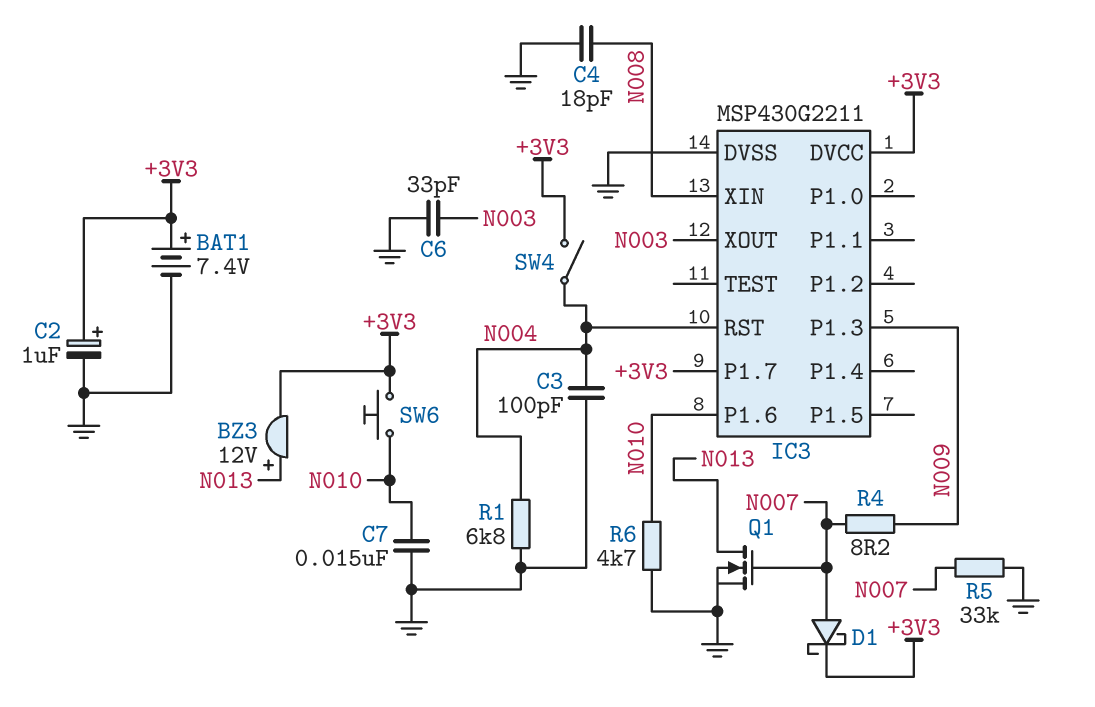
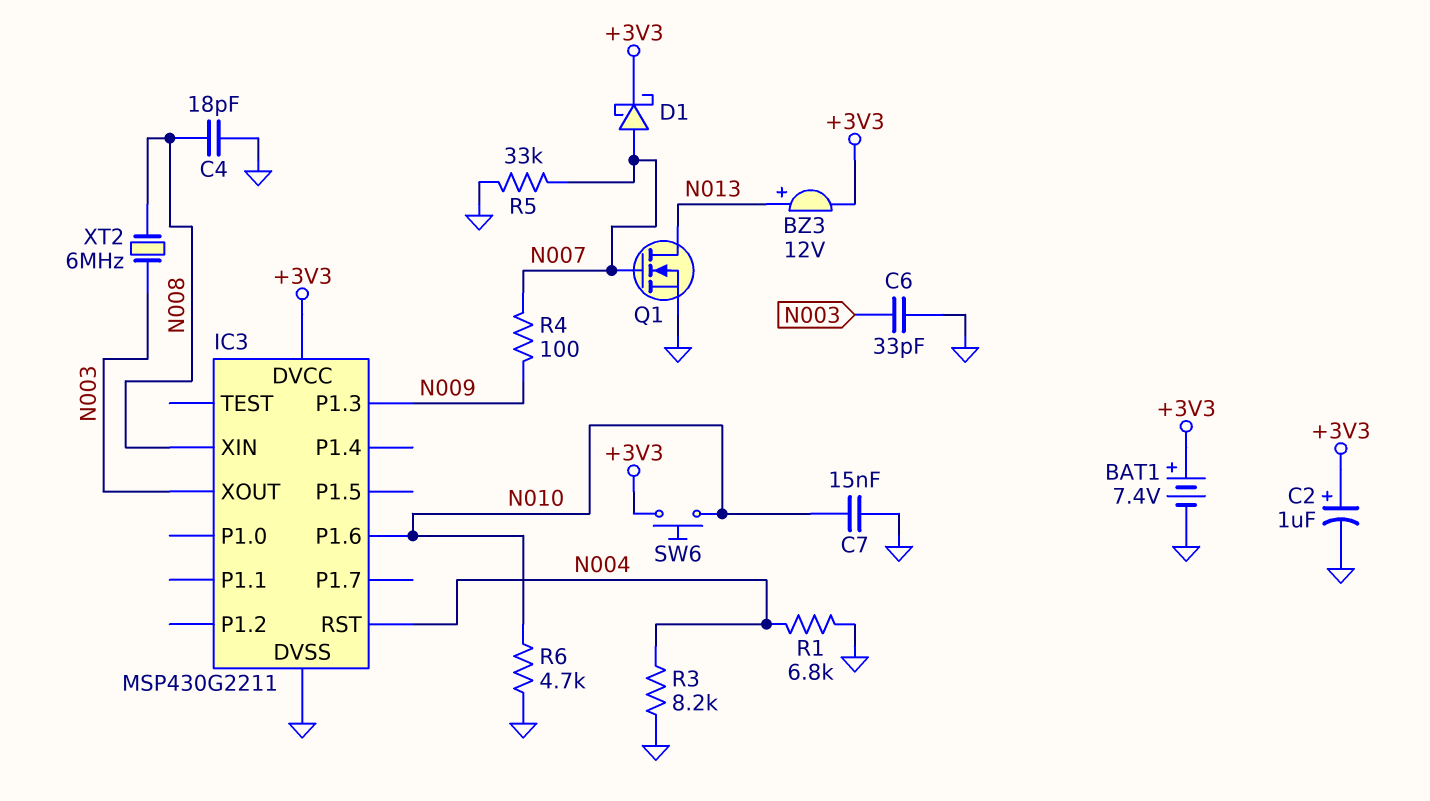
C3: 100pF (GND, N004) -> none
IC3 pin P1.7: +3V3 -> none
R3: none -> 8.2k (GND, N004)
R4: 8.2 (N007, N009) -> 100 (N007, N009)
SW4: switch (+3V3, N004) -> none
XT2: none -> 6MHz (N003, N008)

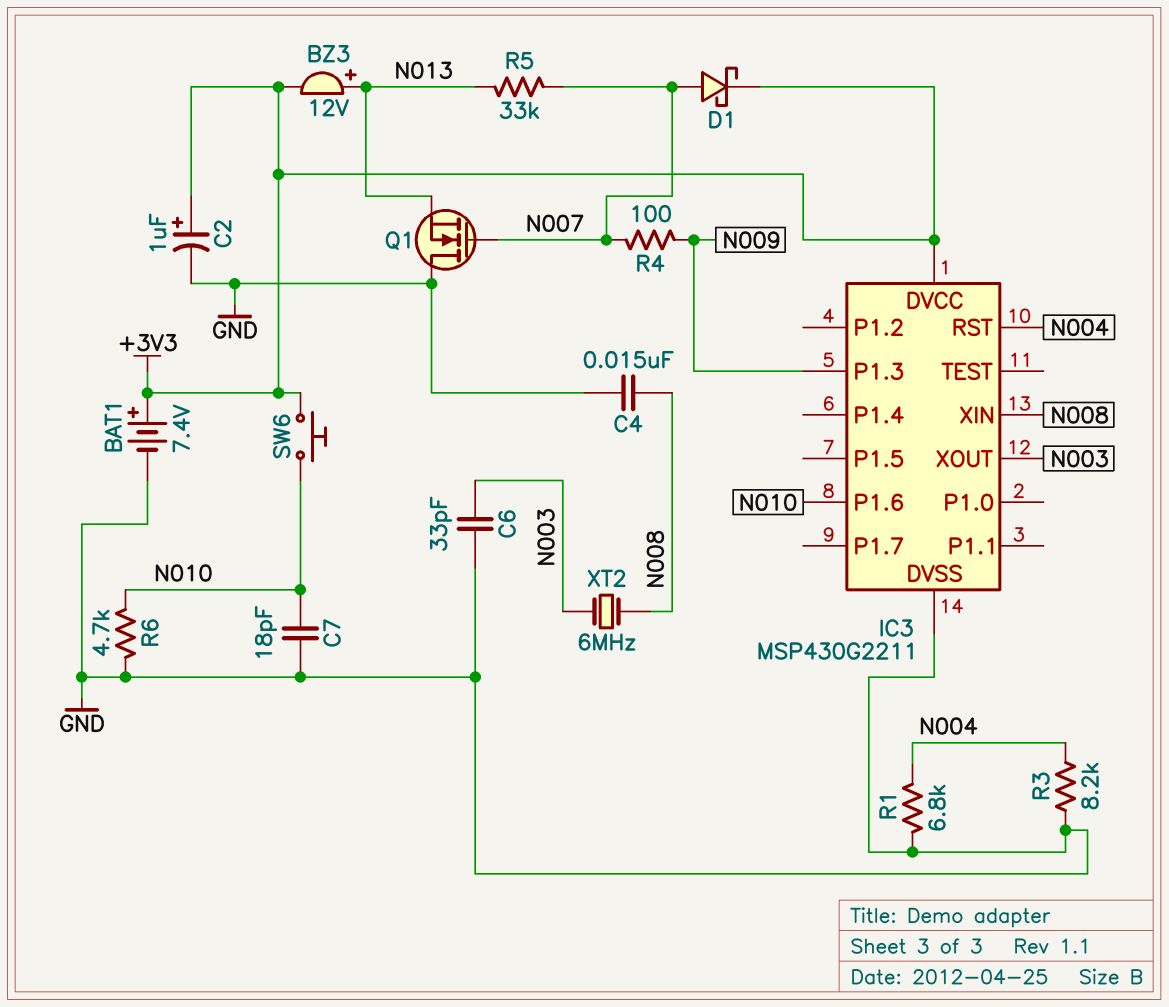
C4: 18pF (GND, N008) -> 15nF (GND, N008)
C7: 15nF (GND, N010) -> 18pF (GND, N010)
Q1: NMOS (G N007, D N013, S GND) -> NMOS (G N007, D GND, S N013)
R5: 33k (GND, N007) -> 33k (N007, N013)

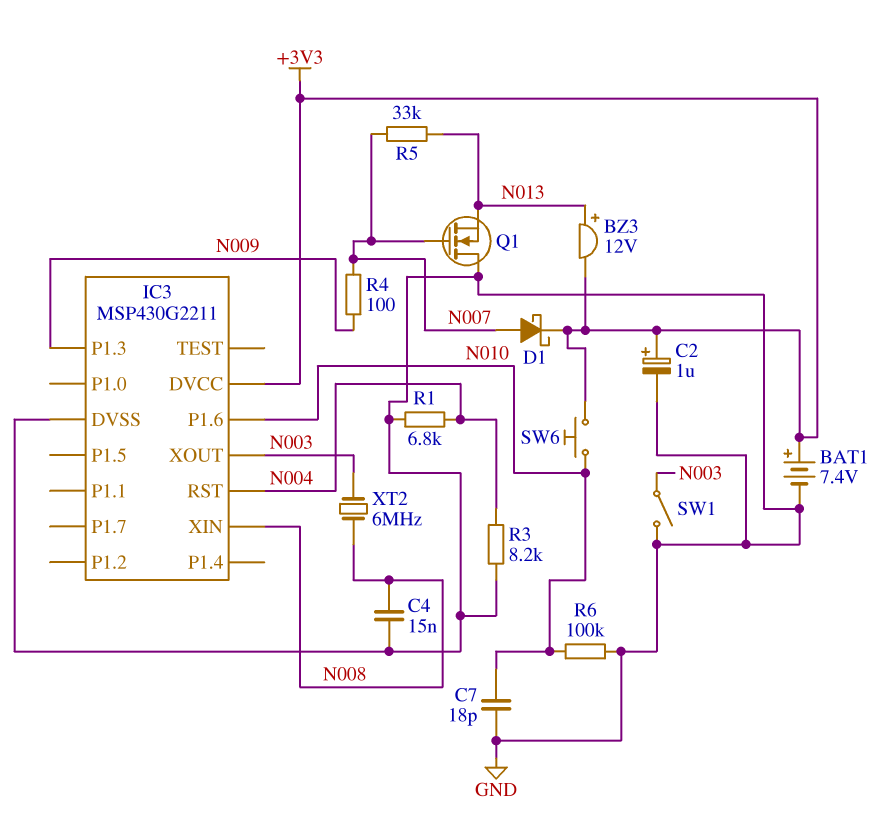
C6: 33pF (GND, N003) -> none
R6: 4.7k (GND, N010) -> 100k (GND, N010)
SW1: none -> switch (GND, N003)

